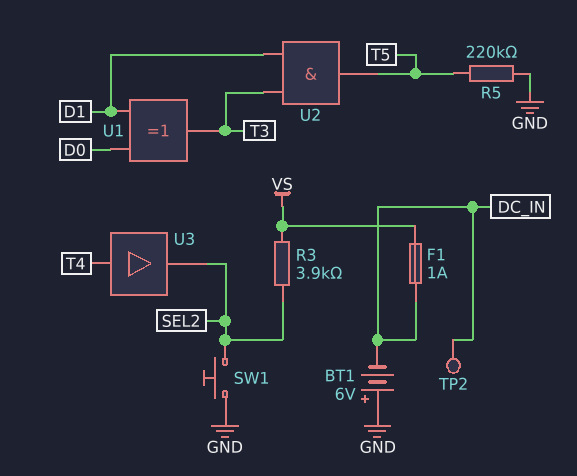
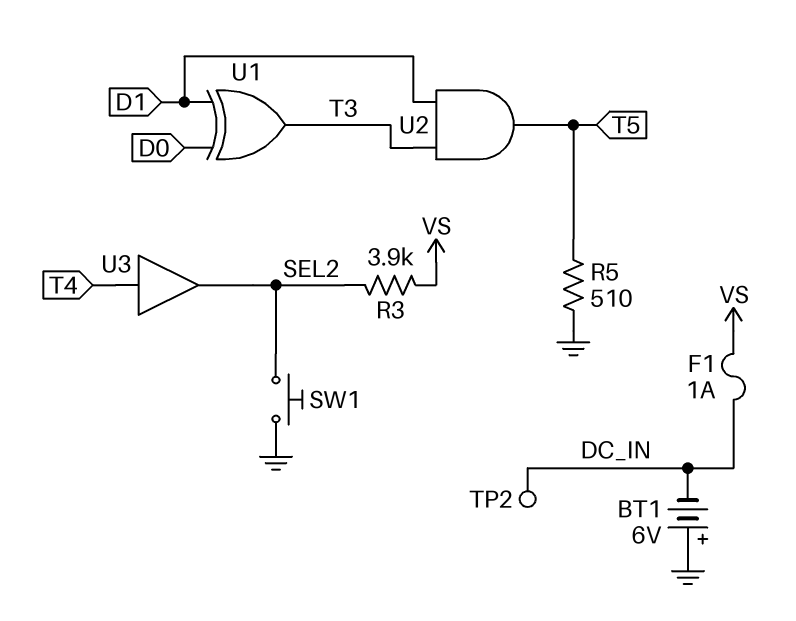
R5: 220k (GND, T5) -> 510 (GND, T5)

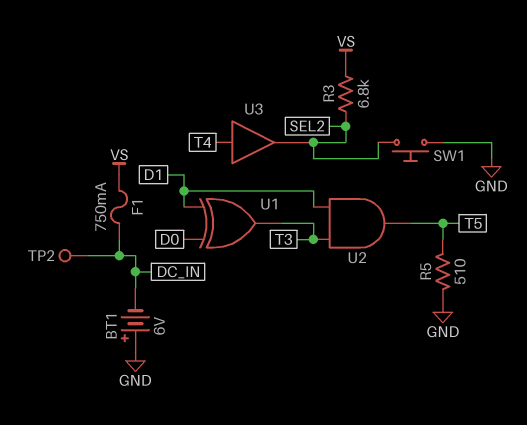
F1: 1A (DC_IN, VS) -> 750mA (DC_IN, VS)
R3: 3.9k (SEL2, VS) -> 6.8k (SEL2, VS)

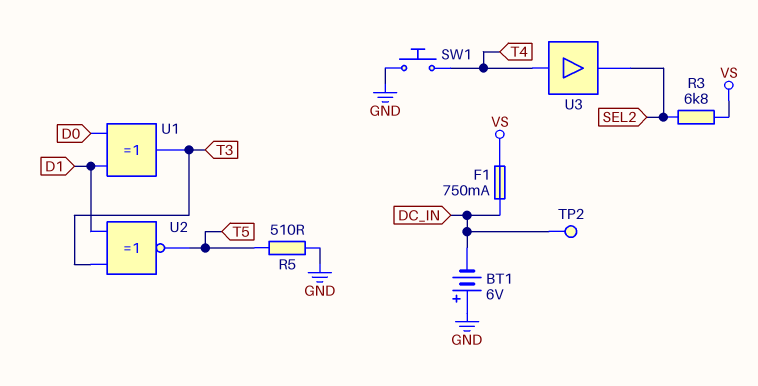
SW1: button (GND, SEL2) -> button (GND, T4)
U2: AND (in D1, in T3, out T5) -> XNOR (in D1, in T3, out T5)

